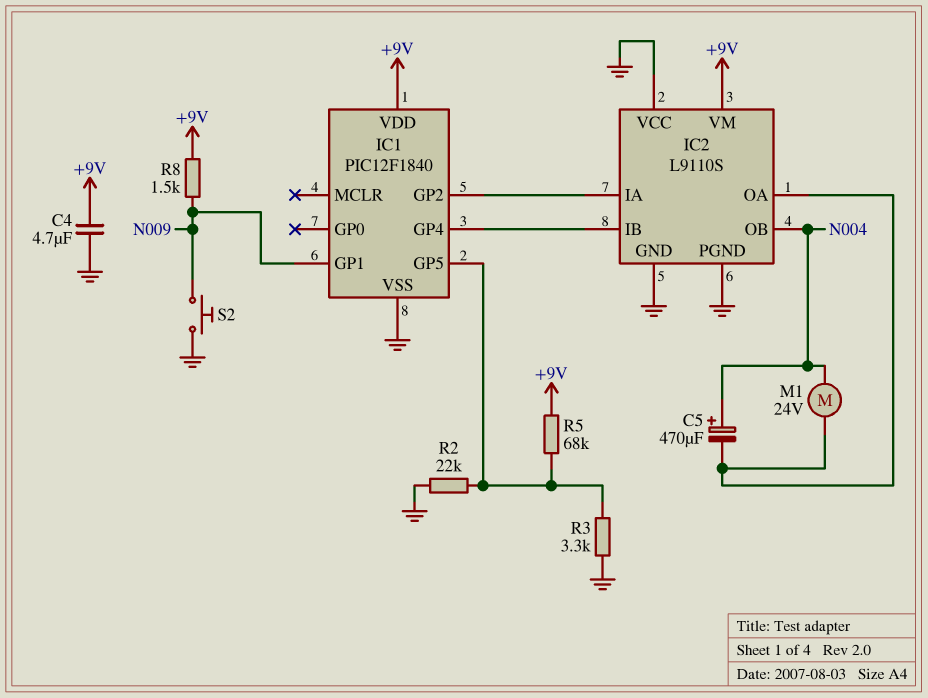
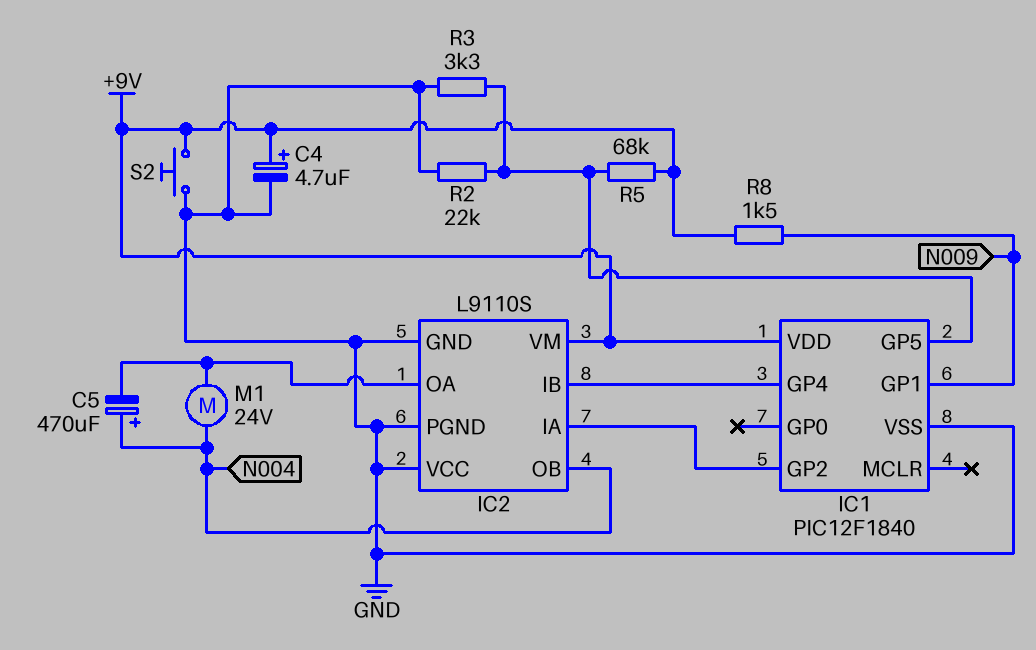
C4: 4.7uF (+9V, GND) -> 4.7uF (plus +9V, minus GND)
S2: button (GND, N009) -> button (+9V, GND)

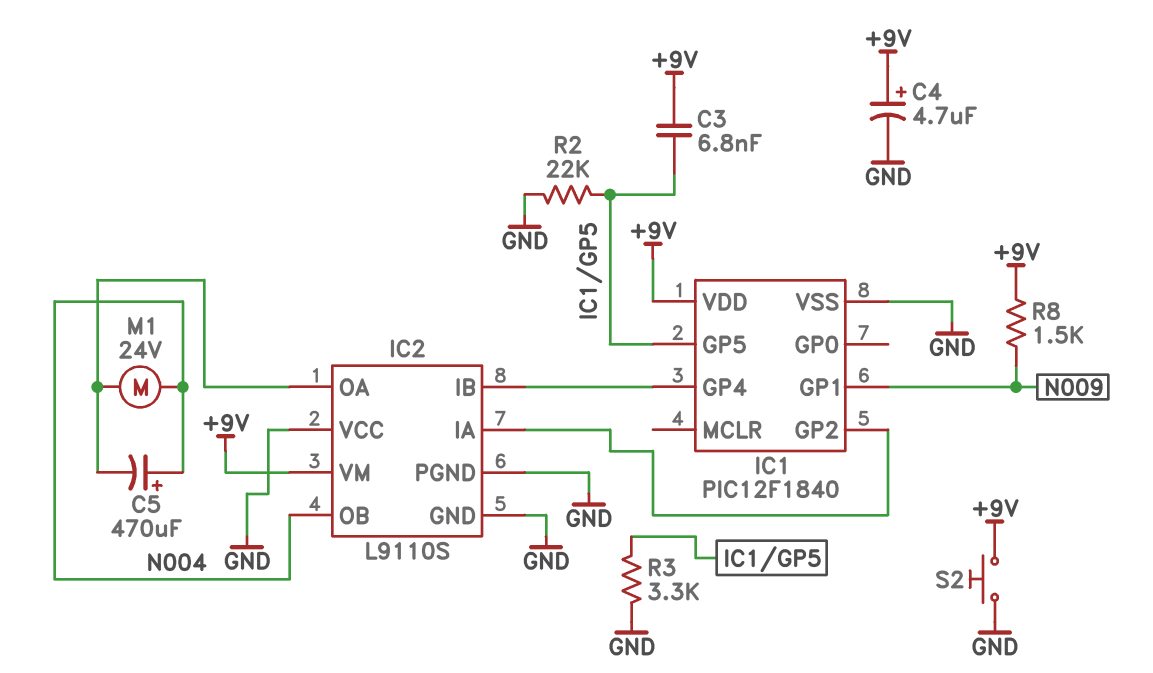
C3: none -> 6.8nF (+9V, IC1/GP5)
R5: 68k (+9V, IC1/GP5) -> none

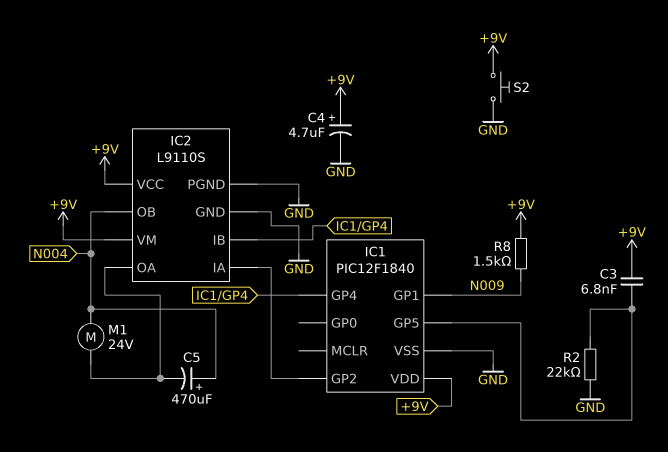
IC2 pin VCC: GND -> +9V
R3: 3.3k (GND, IC1/GP5) -> none

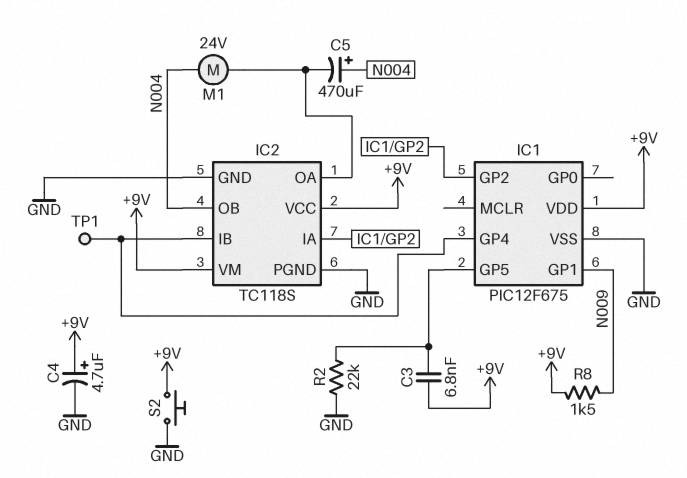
IC1: PIC12F1840 -> PIC12F675
IC2: L9110S -> TC118S
TP1: none -> test point (IC1/GP4)

